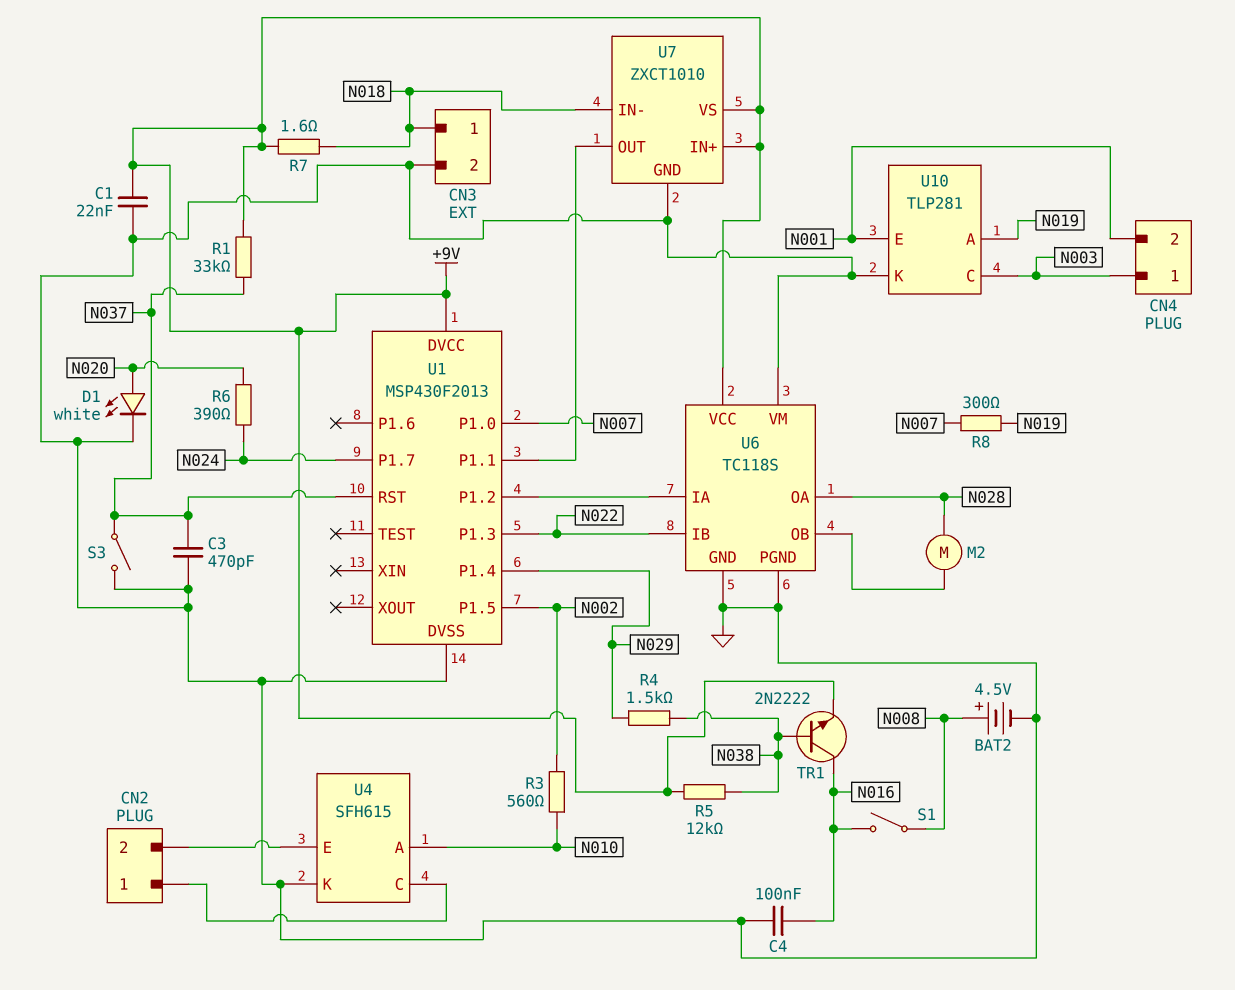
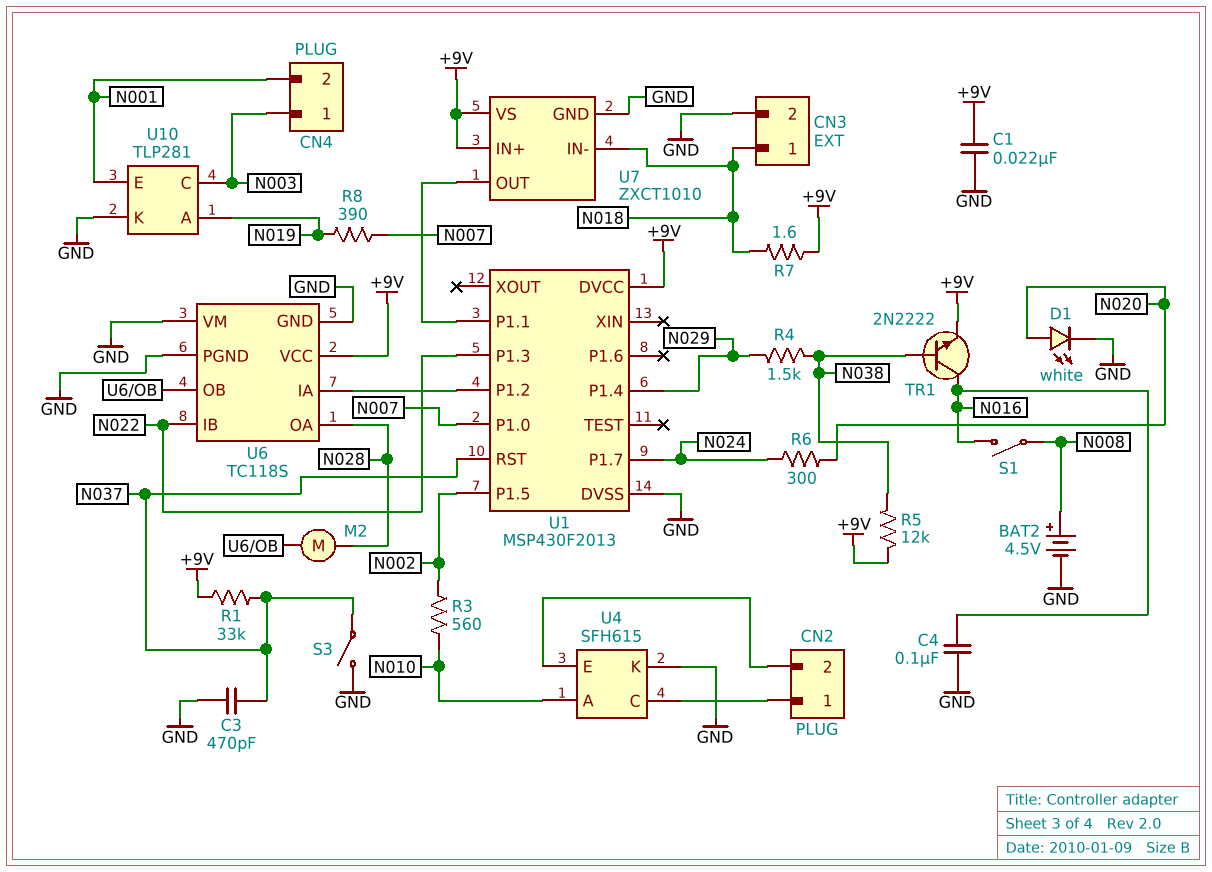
R6: 390 (N020, N024) -> 300 (N020, N024)
R8: 300 (N007, N019) -> 390 (N007, N019)

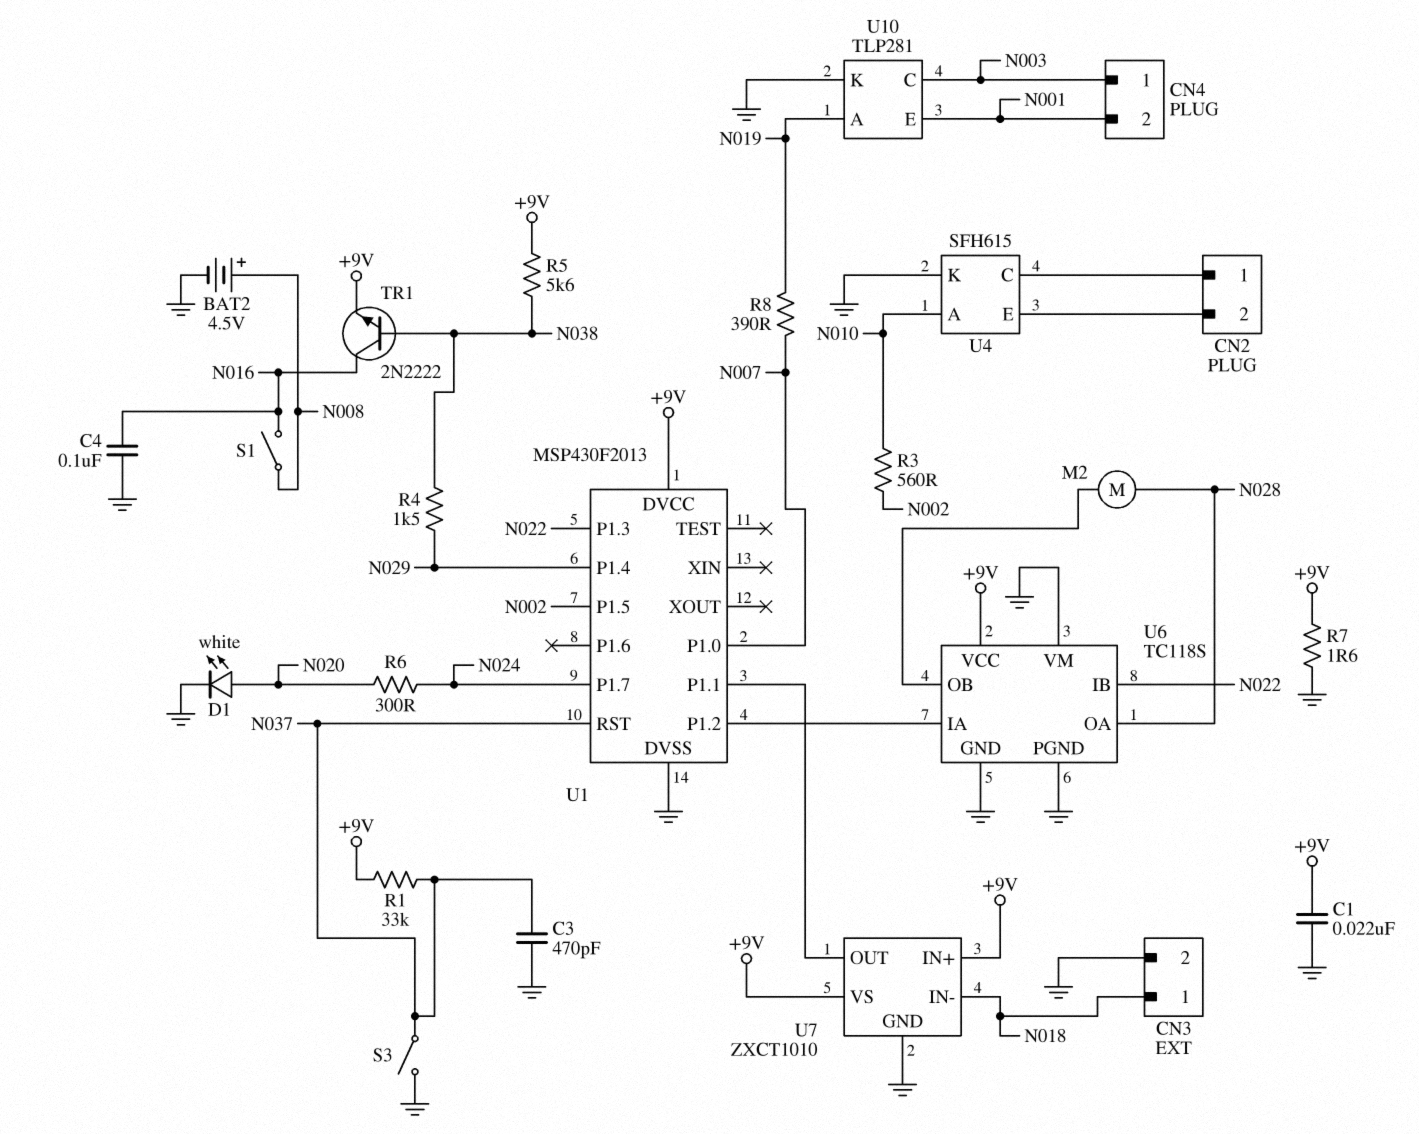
R5: 12k (+9V, N038) -> 5.6k (+9V, N038)
R7: 1.6 (+9V, N018) -> 1.6 (+9V, GND)

